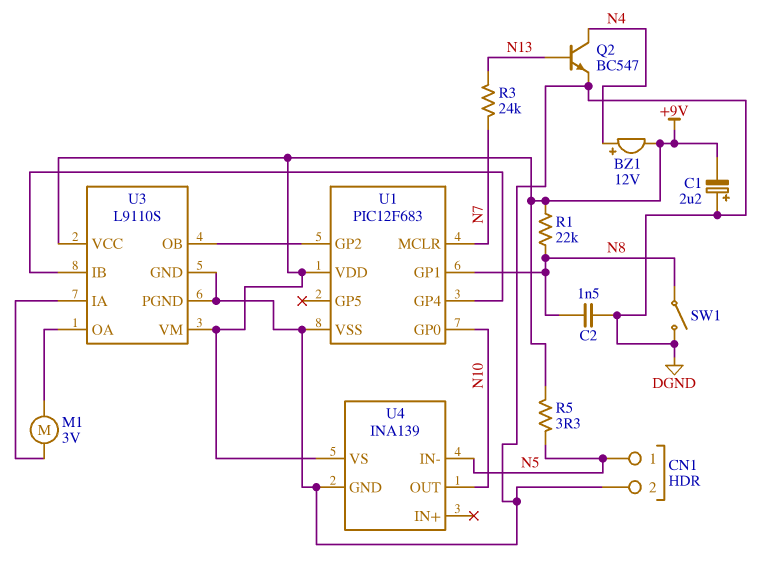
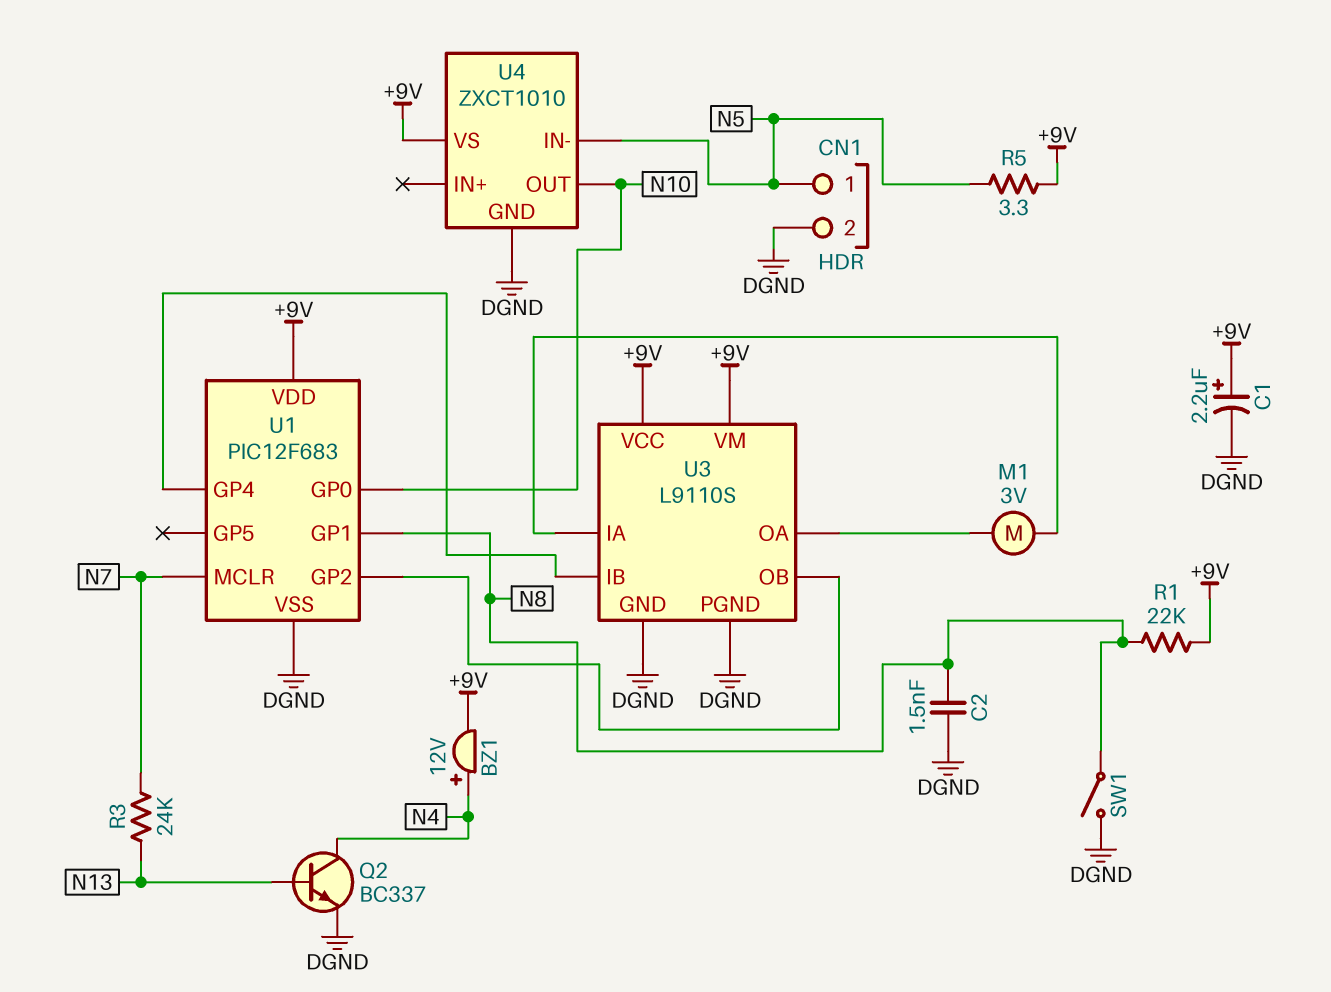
C1: 2.2uF (plus DGND, minus +9V) -> 2.2uF (plus +9V, minus DGND)
Q2: NPN BC547 (B N13, C N4, E DGND) -> NPN BC337 (B N13, C N4, E DGND)
U4: INA139 -> ZXCT1010

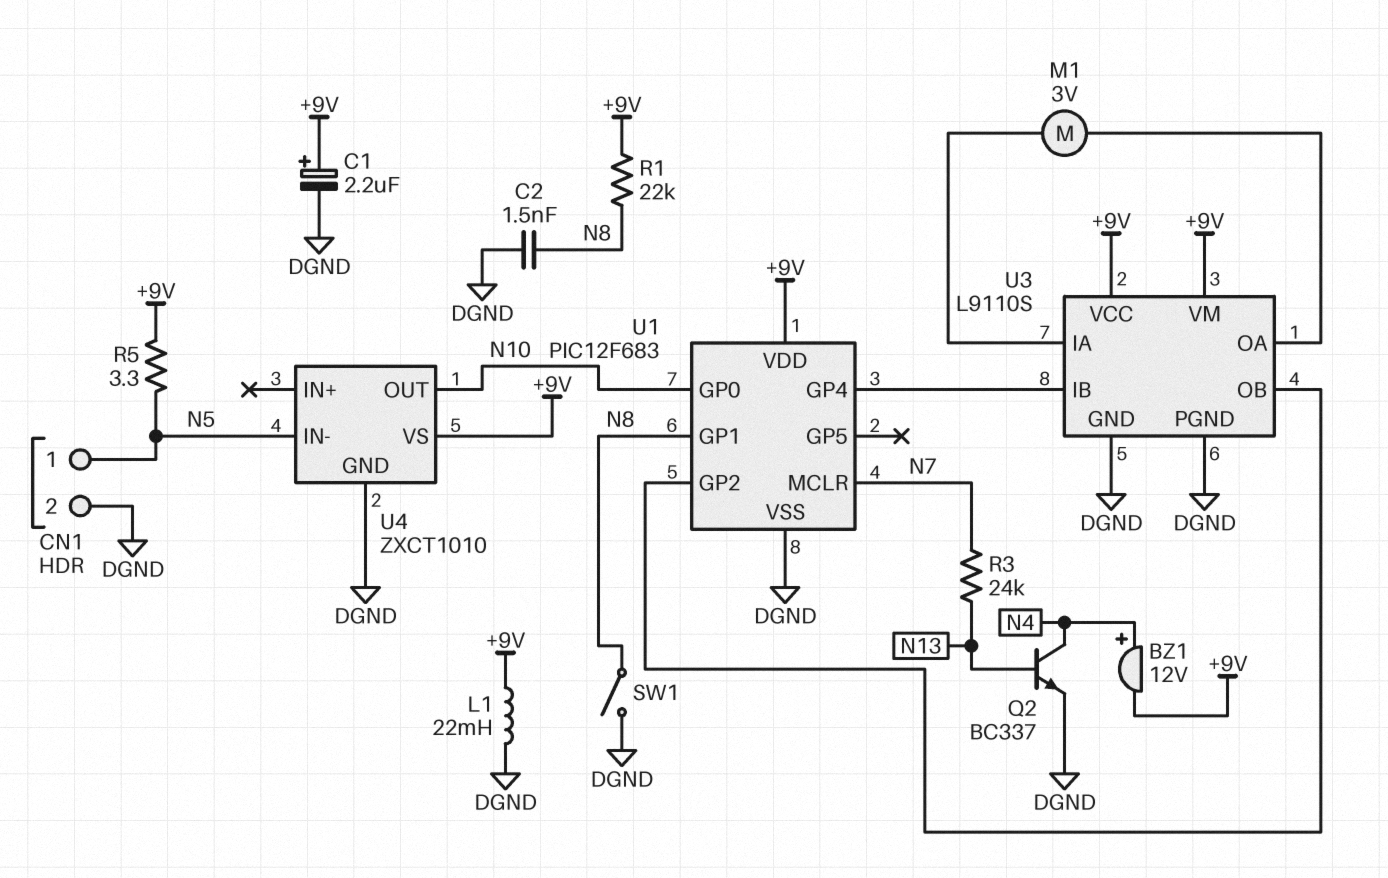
L1: none -> 22mH (+9V, DGND)

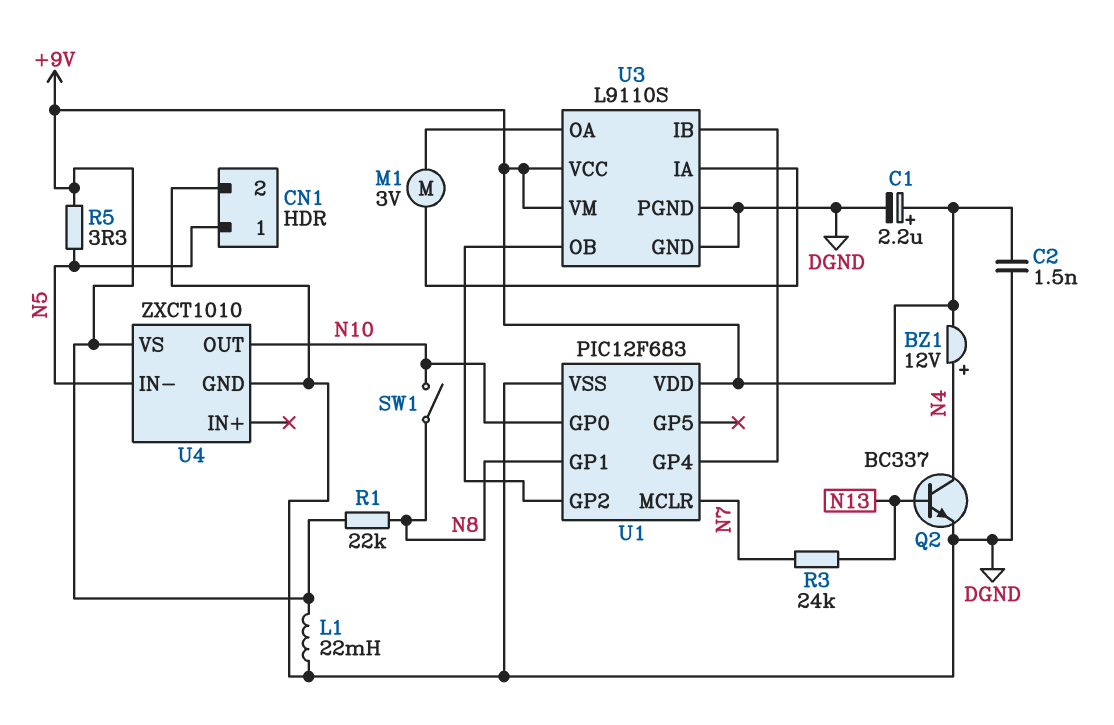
C2: 1.5nF (DGND, N8) -> 1.5nF (+9V, DGND)
SW1: switch (DGND, N8) -> switch (N8, N10)

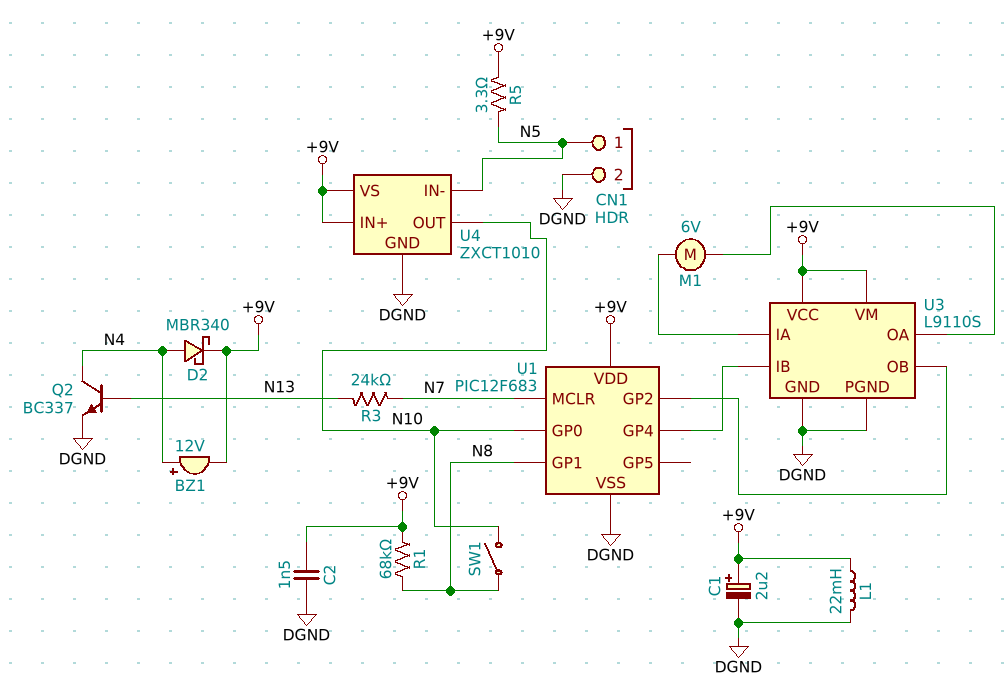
D2: none -> schottky MBR340 (A N4, K +9V)
M1: motor 3V (U3/IA, U3/OA) -> motor 6V (U3/IA, U3/OA)
R1: 22k (+9V, N8) -> 68k (+9V, N8)
U4 pin IN+: none -> +9V

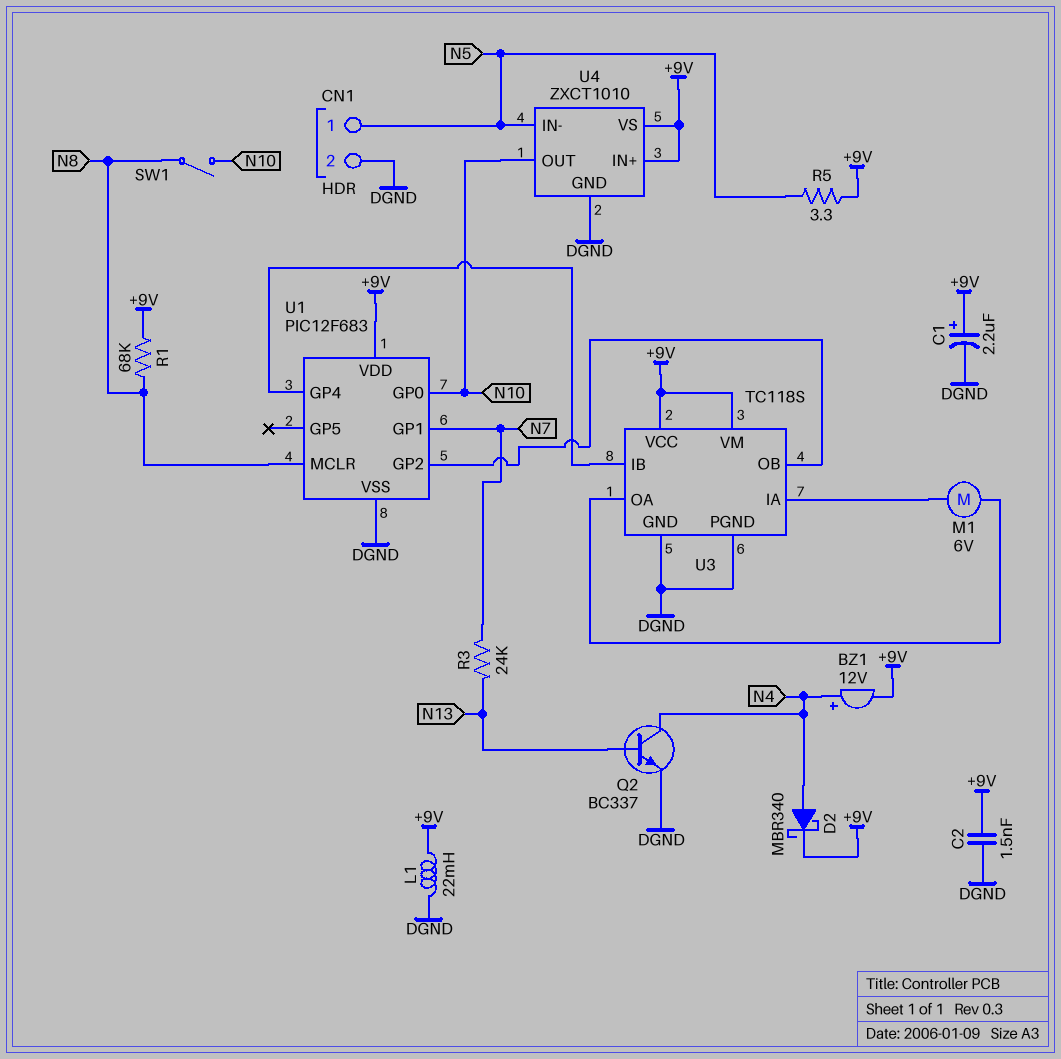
U1 pin GP1: N8 -> N7
U1 pin MCLR: N7 -> N8
U3: L9110S -> TC118S

